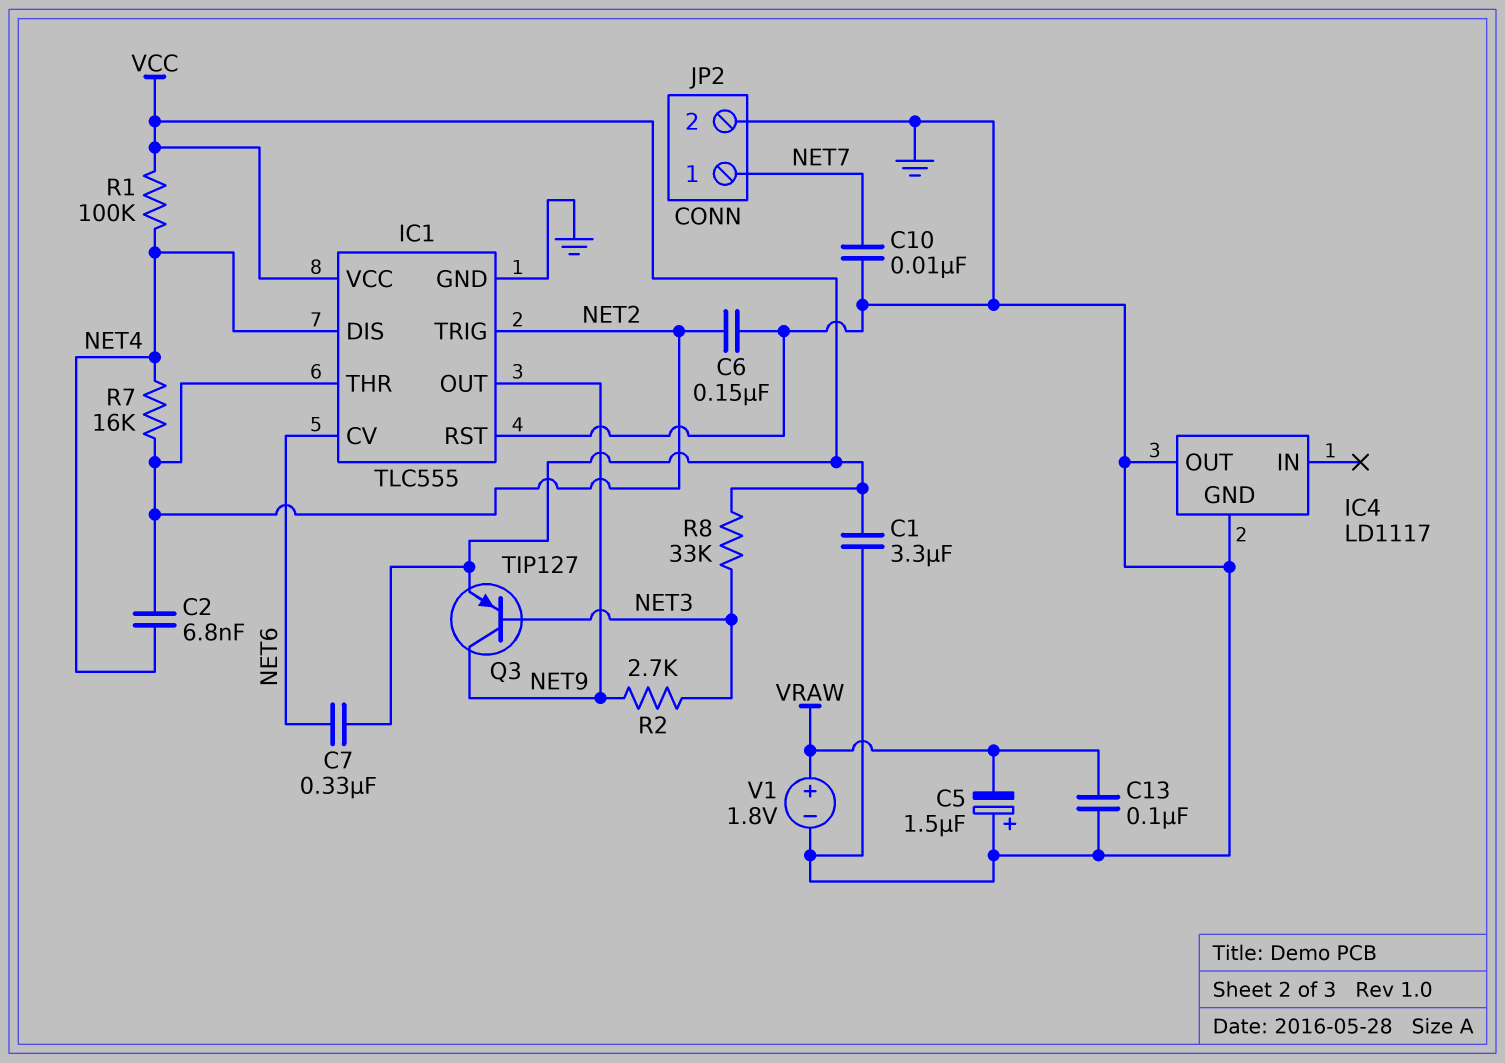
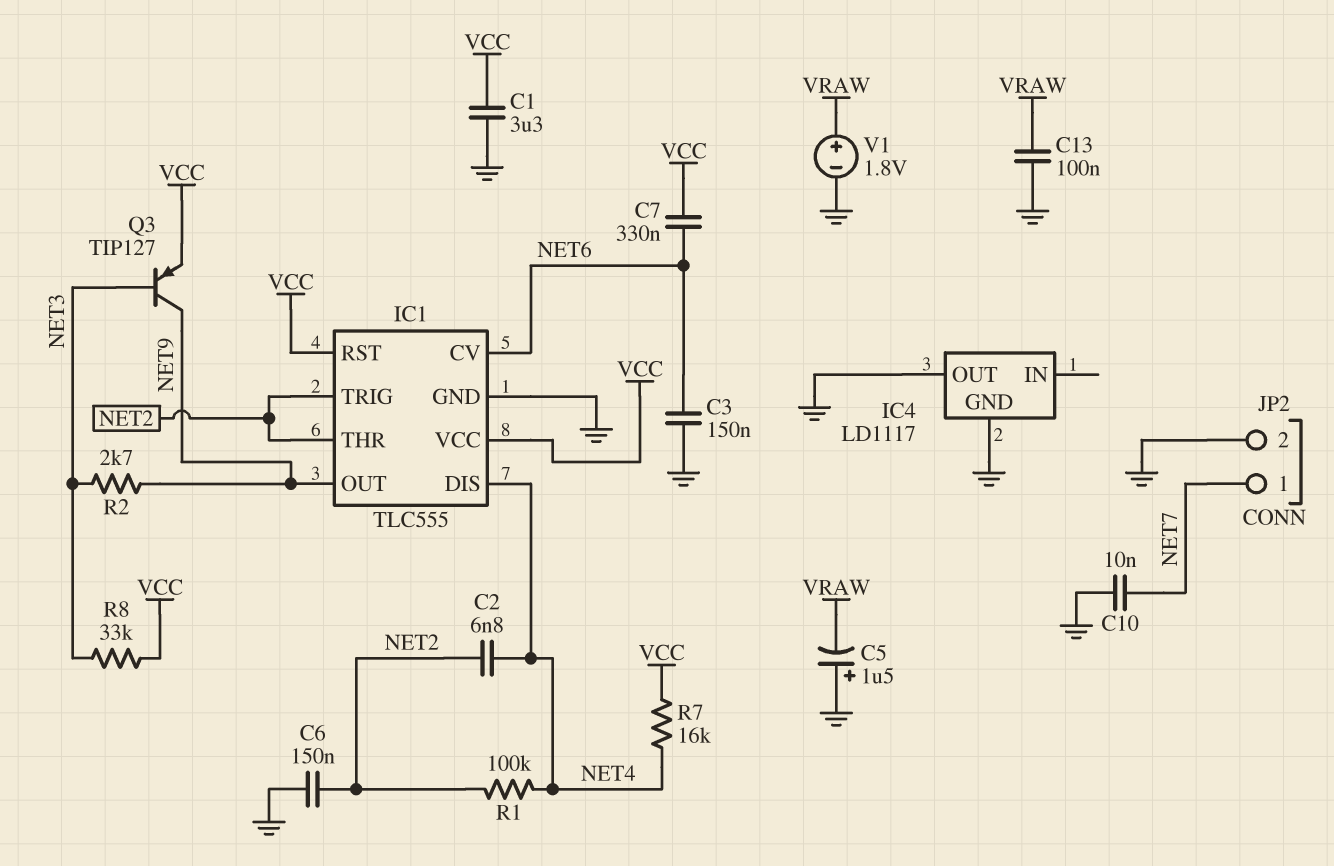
C3: none -> 150nF (GND, NET6)
IC1 pin RST: GND -> VCC
R1: 100k (NET4, VCC) -> 100k (NET2, NET4)
R7: 16k (NET2, NET4) -> 16k (NET4, VCC)

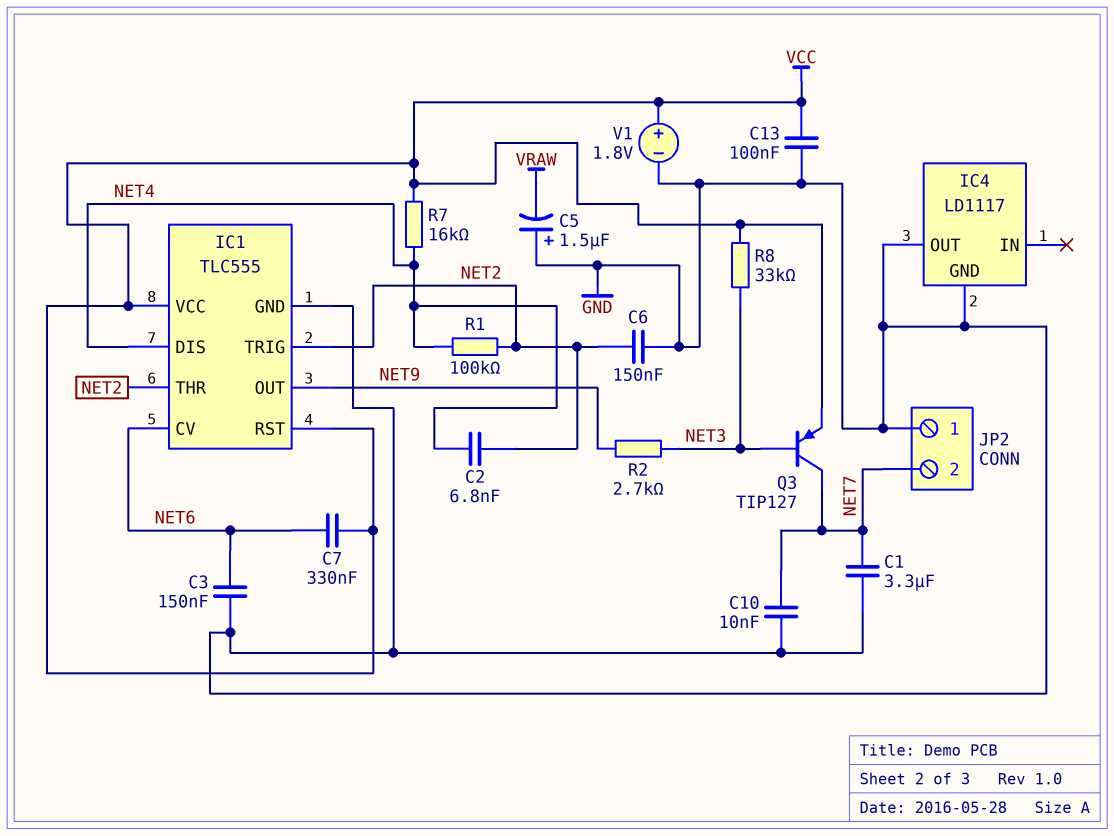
C1: 3.3uF (GND, VCC) -> 3.3uF (GND, NET7)
C13: 100nF (GND, VRAW) -> 100nF (GND, VCC)
JP2 pin 1: NET7 -> GND
JP2 pin 2: GND -> NET7
Q3: PNP TIP127 (B NET3, C NET9, E VCC) -> PNP TIP127 (B NET3, C NET7, E VCC)
V1: 1.8V (plus VRAW, minus GND) -> 1.8V (plus VCC, minus GND)

